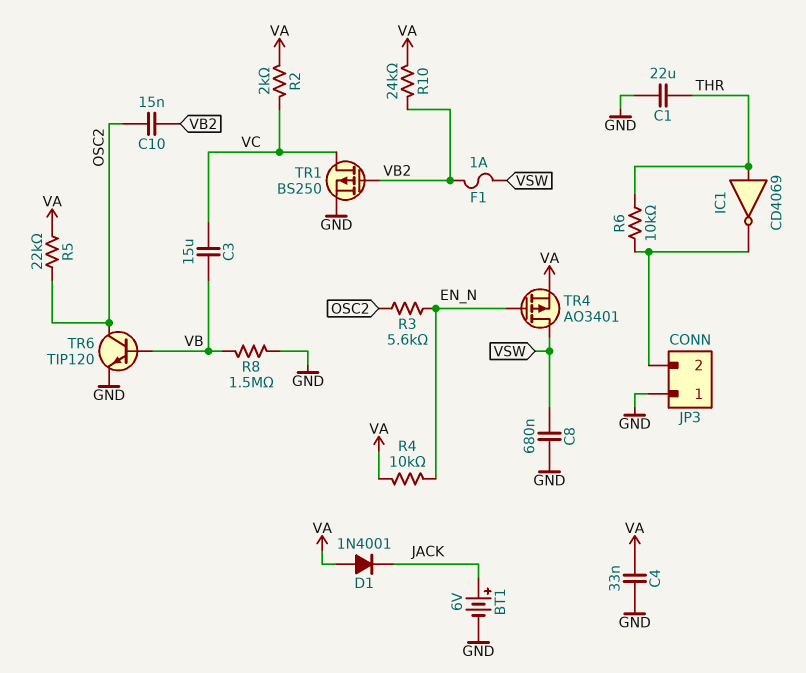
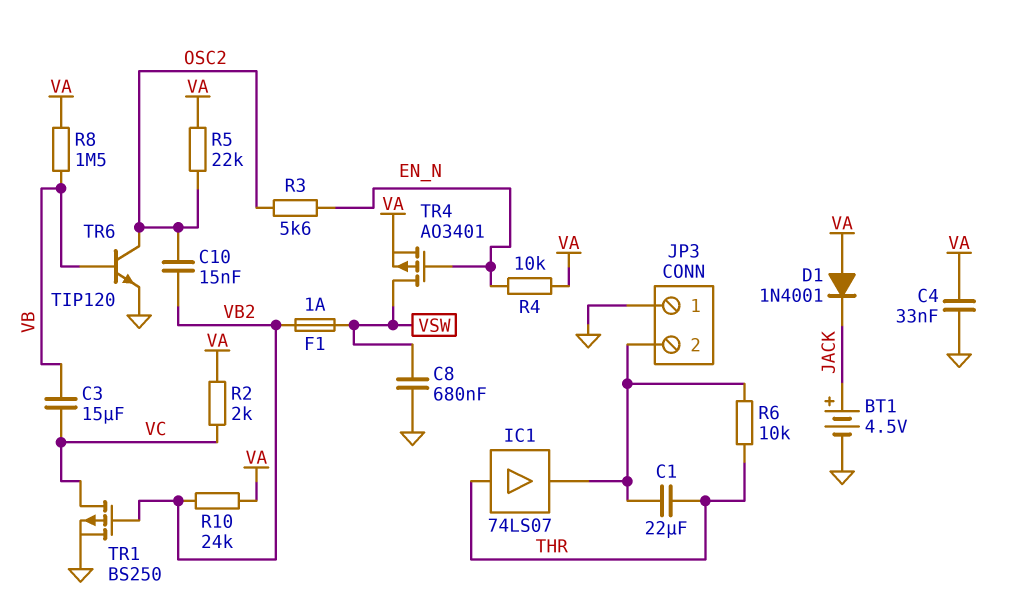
BT1: 6V (plus JACK, minus GND) -> 4.5V (plus JACK, minus GND)
C1: 22uF (GND, THR) -> 22uF (JP3/2, THR)
IC1: NOT CD4069 (in THR, out JP3/2) -> buffer 74LS07 (in THR, out JP3/2)
R8: 1.5M (GND, VB) -> 1.5M (VA, VB)

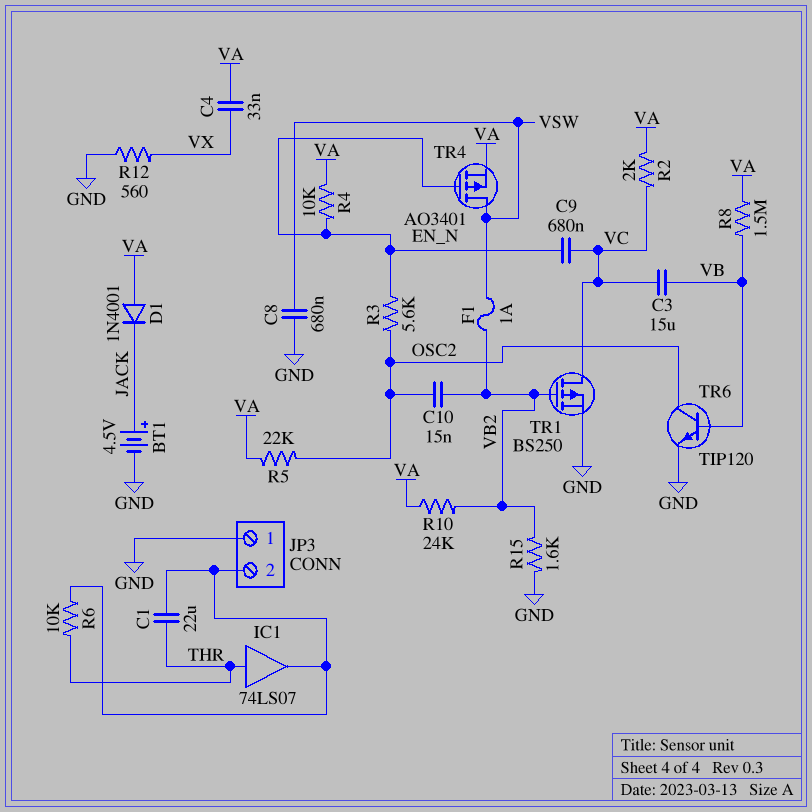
C4: 33nF (GND, VA) -> 33nF (VA, VX)
C9: none -> 680nF (EN_N, VC)
R12: none -> 560 (GND, VX)
R15: none -> 1.6k (GND, VB2)

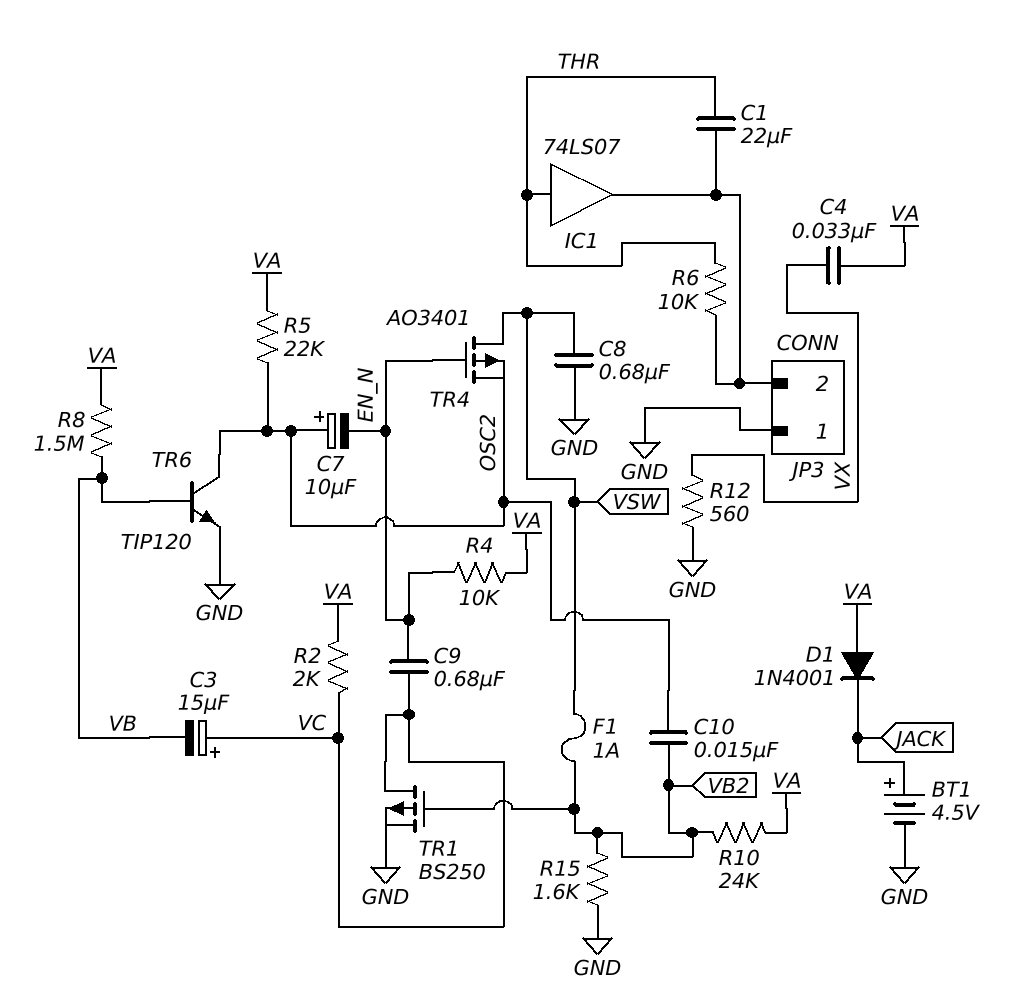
C3: 15uF (VB, VC) -> 15uF (plus VC, minus VB)
C7: none -> 10uF (plus OSC2, minus EN_N)
R3: 5.6k (EN_N, OSC2) -> none
TR4: PMOS AO3401 (G EN_N, D VSW, S VA) -> PMOS AO3401 (G EN_N, D VSW, S OSC2)

